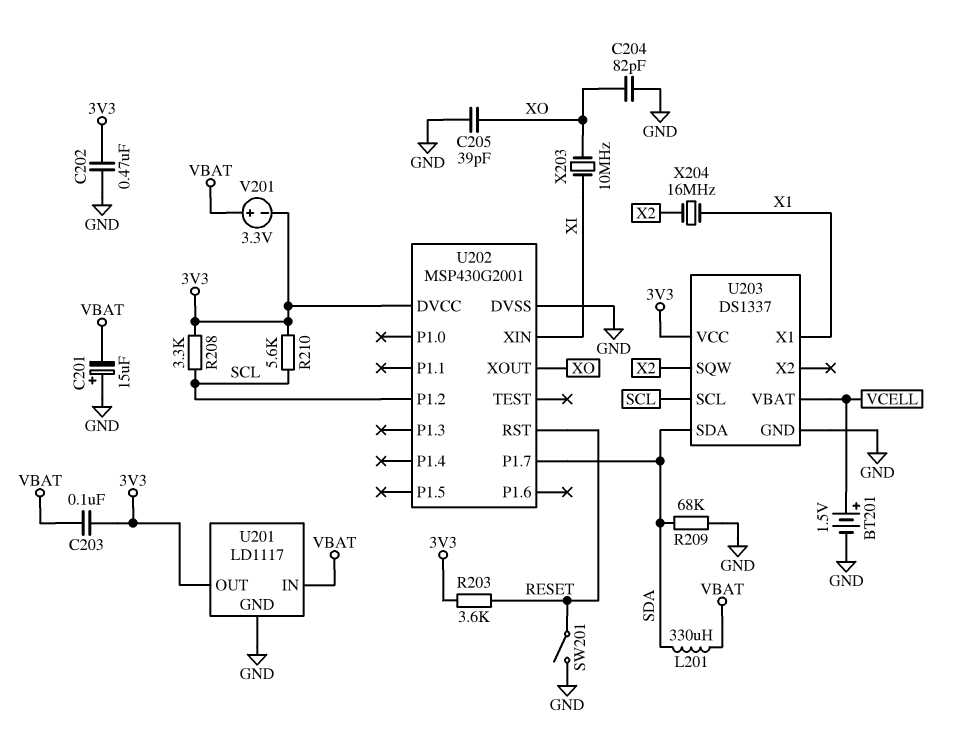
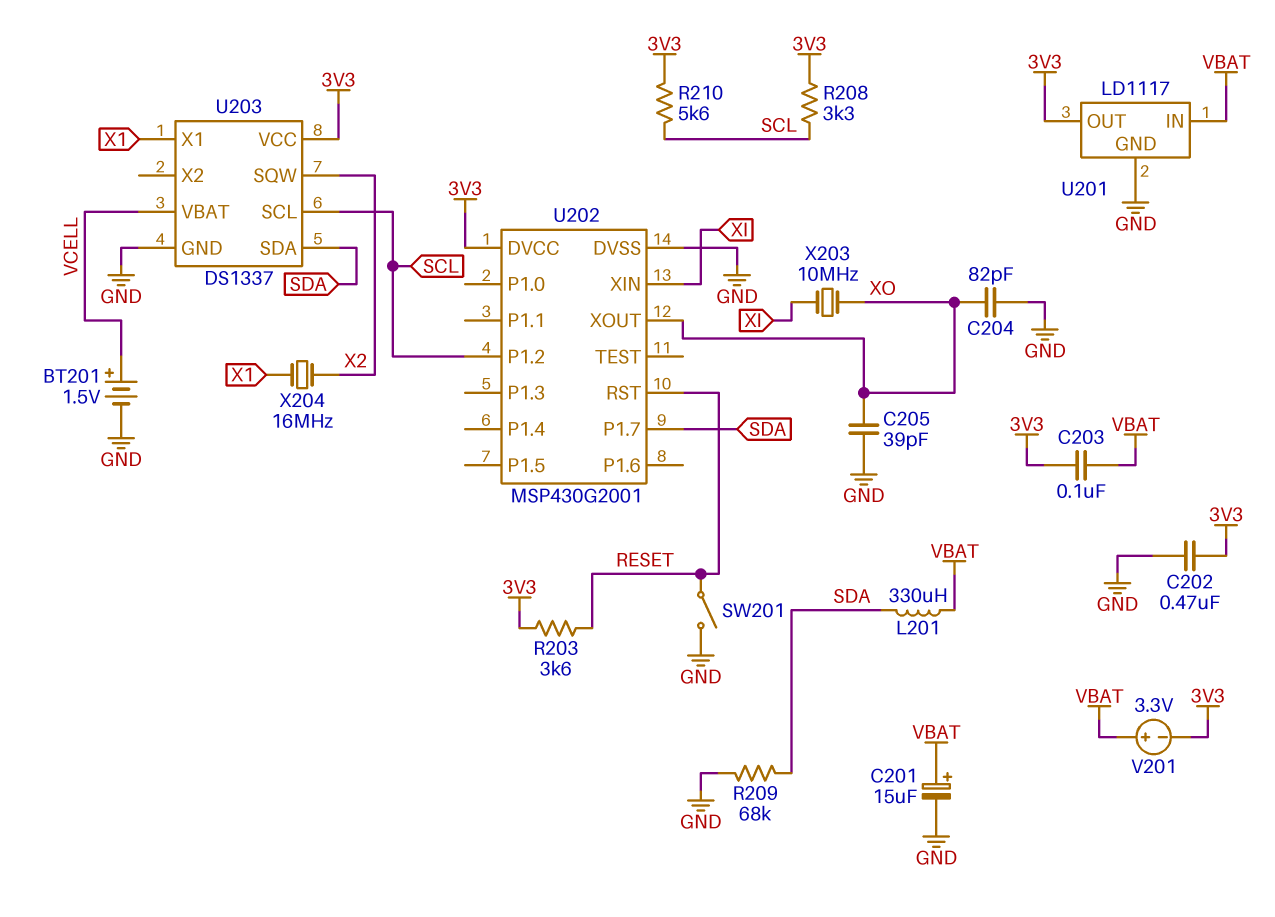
C201: 15uF (plus GND, minus VBAT) -> 15uF (plus VBAT, minus GND)

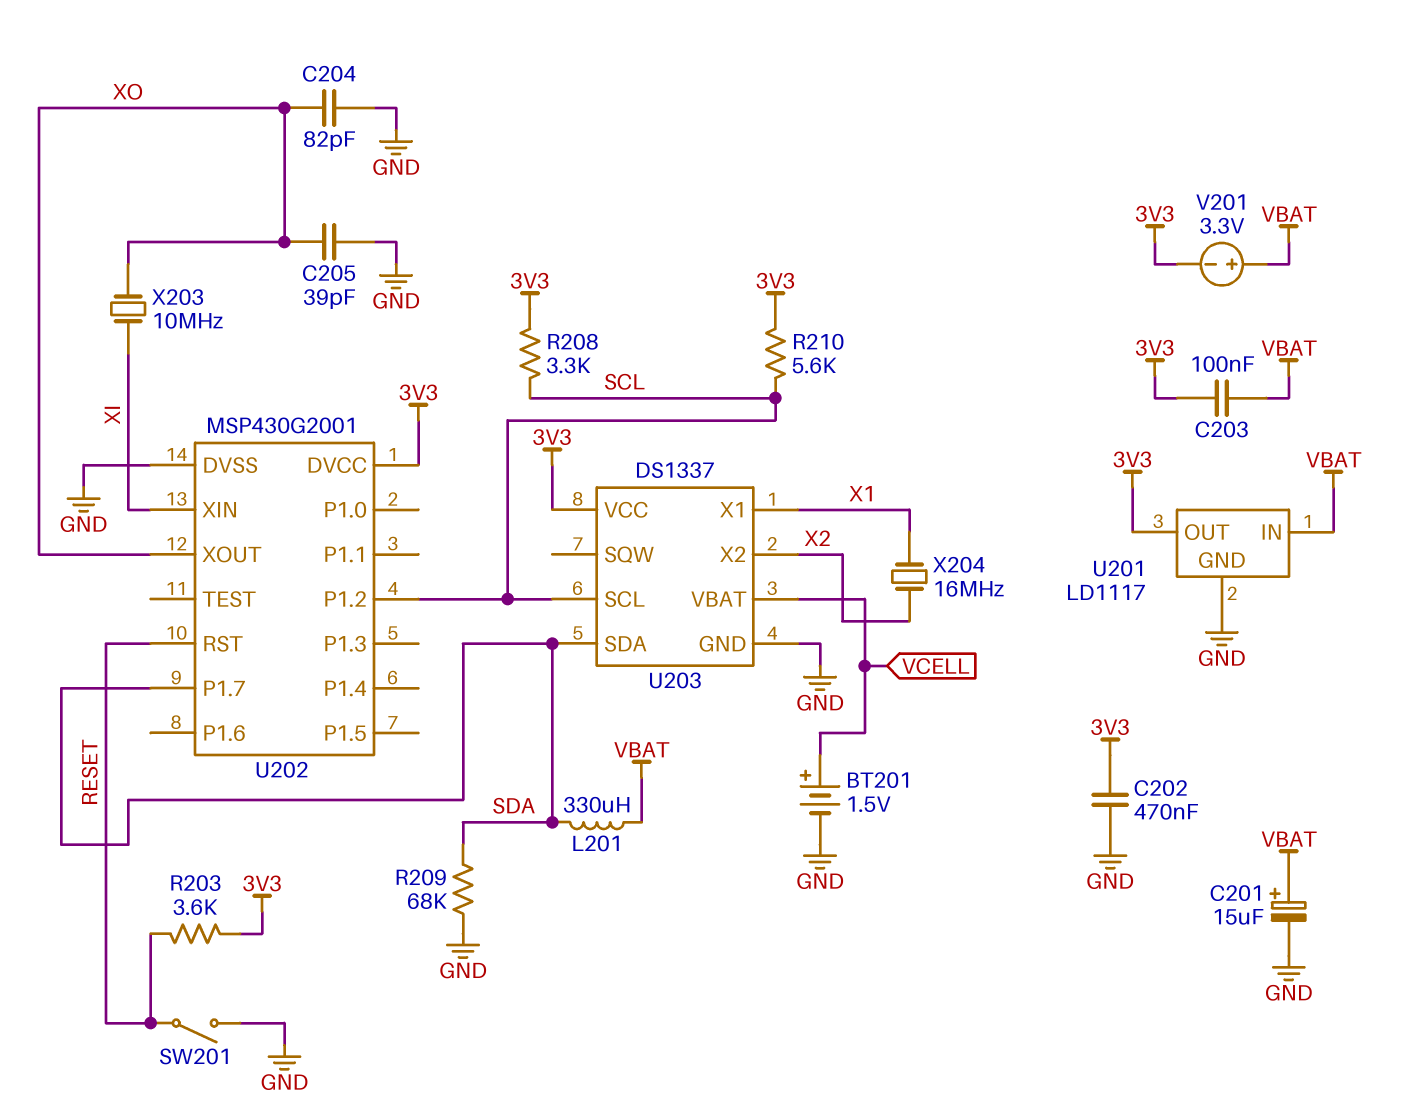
U203 pin SQW: X2 -> none
U203 pin X2: none -> X2

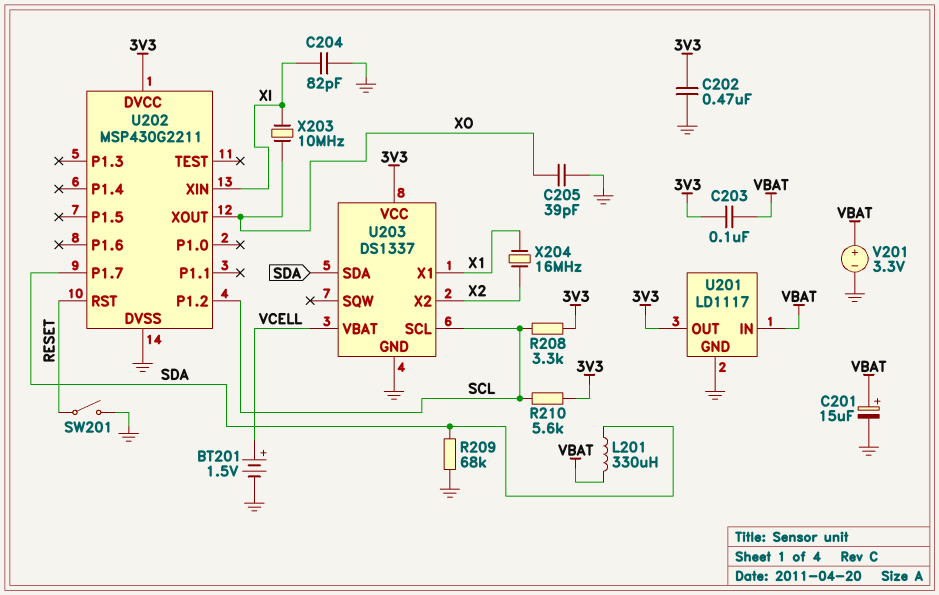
C204: 82pF (GND, XO) -> 82pF (GND, XI)
R203: 3.6k (3V3, RESET) -> none
U202: MSP430G2001 -> MSP430G2211
V201: 3.3V (plus VBAT, minus 3V3) -> 3.3V (plus VBAT, minus GND)

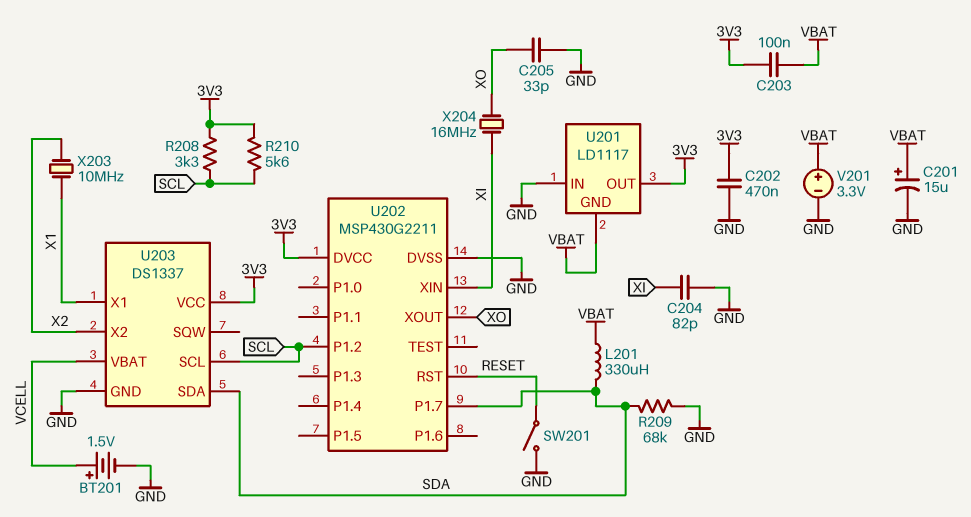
C205: 39pF (GND, XO) -> 33pF (GND, XO)
U201 pin GND: GND -> VBAT
U201 pin IN: VBAT -> GND
X203: 10MHz (XI, XO) -> 10MHz (X1, X2)
X204: 16MHz (X1, X2) -> 16MHz (XI, XO)

